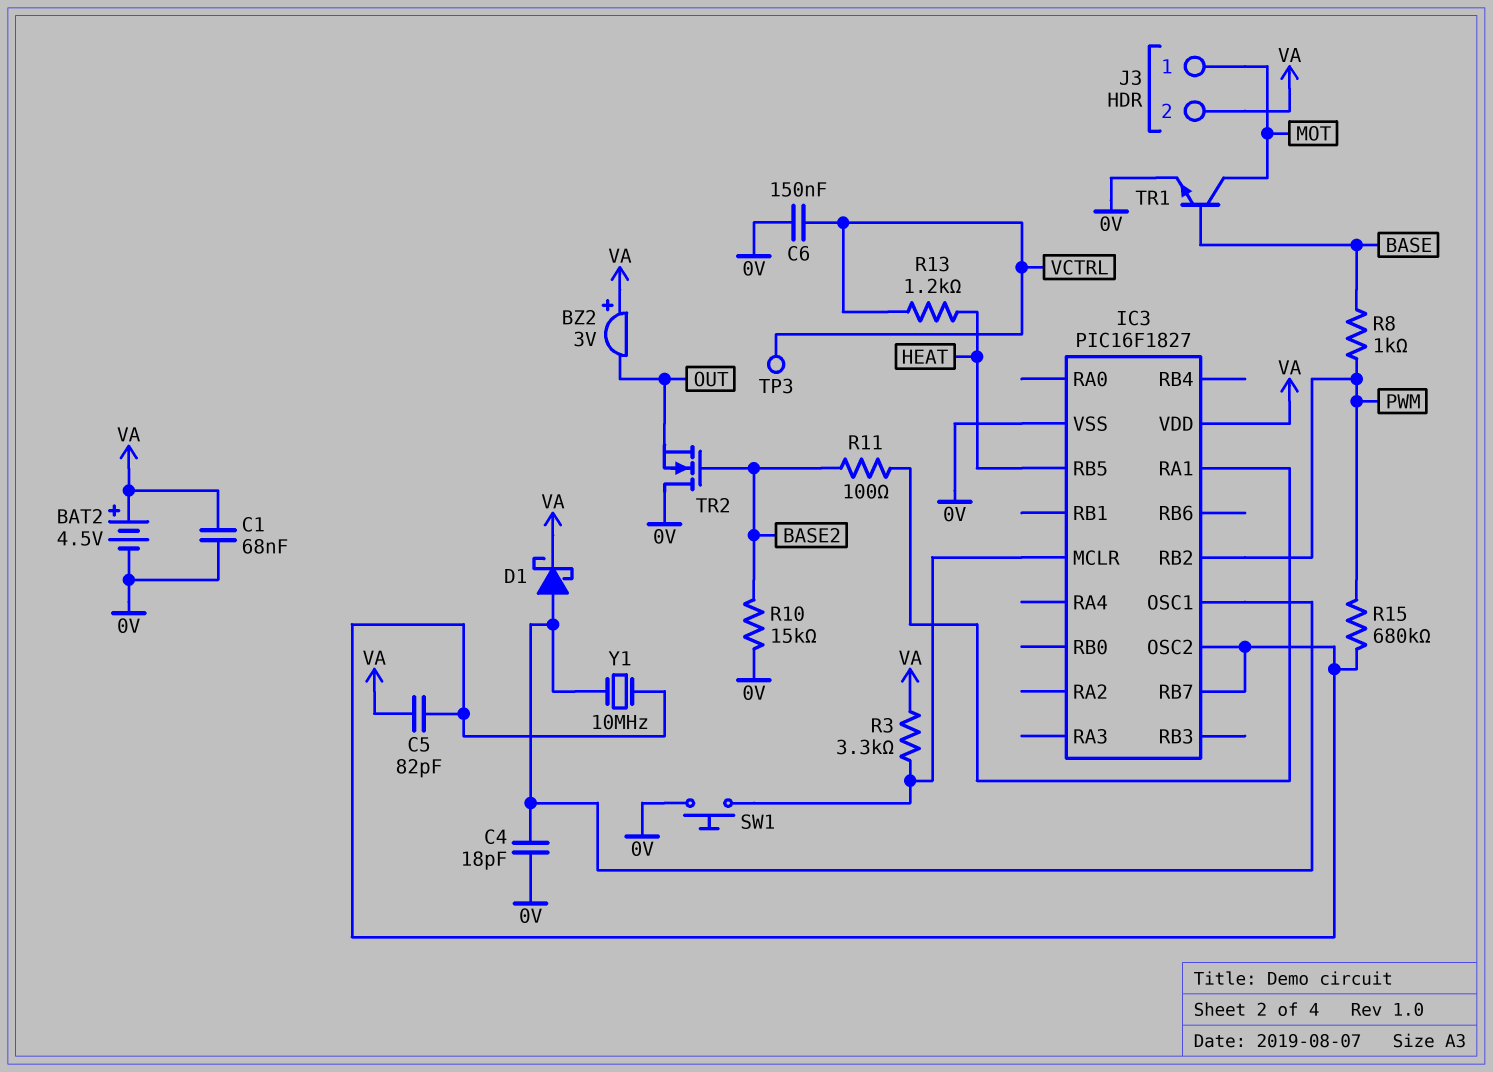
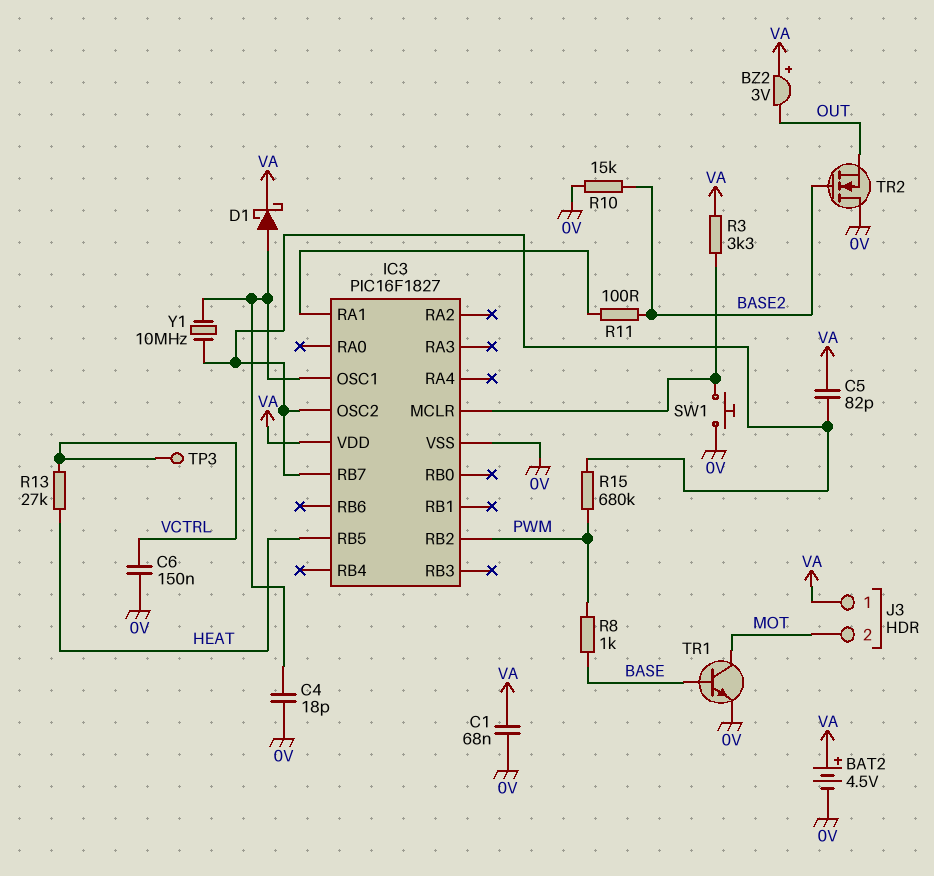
J3 pin 1: MOT -> VA
J3 pin 2: VA -> MOT
R13: 1.2k (HEAT, VCTRL) -> 27k (HEAT, VCTRL)

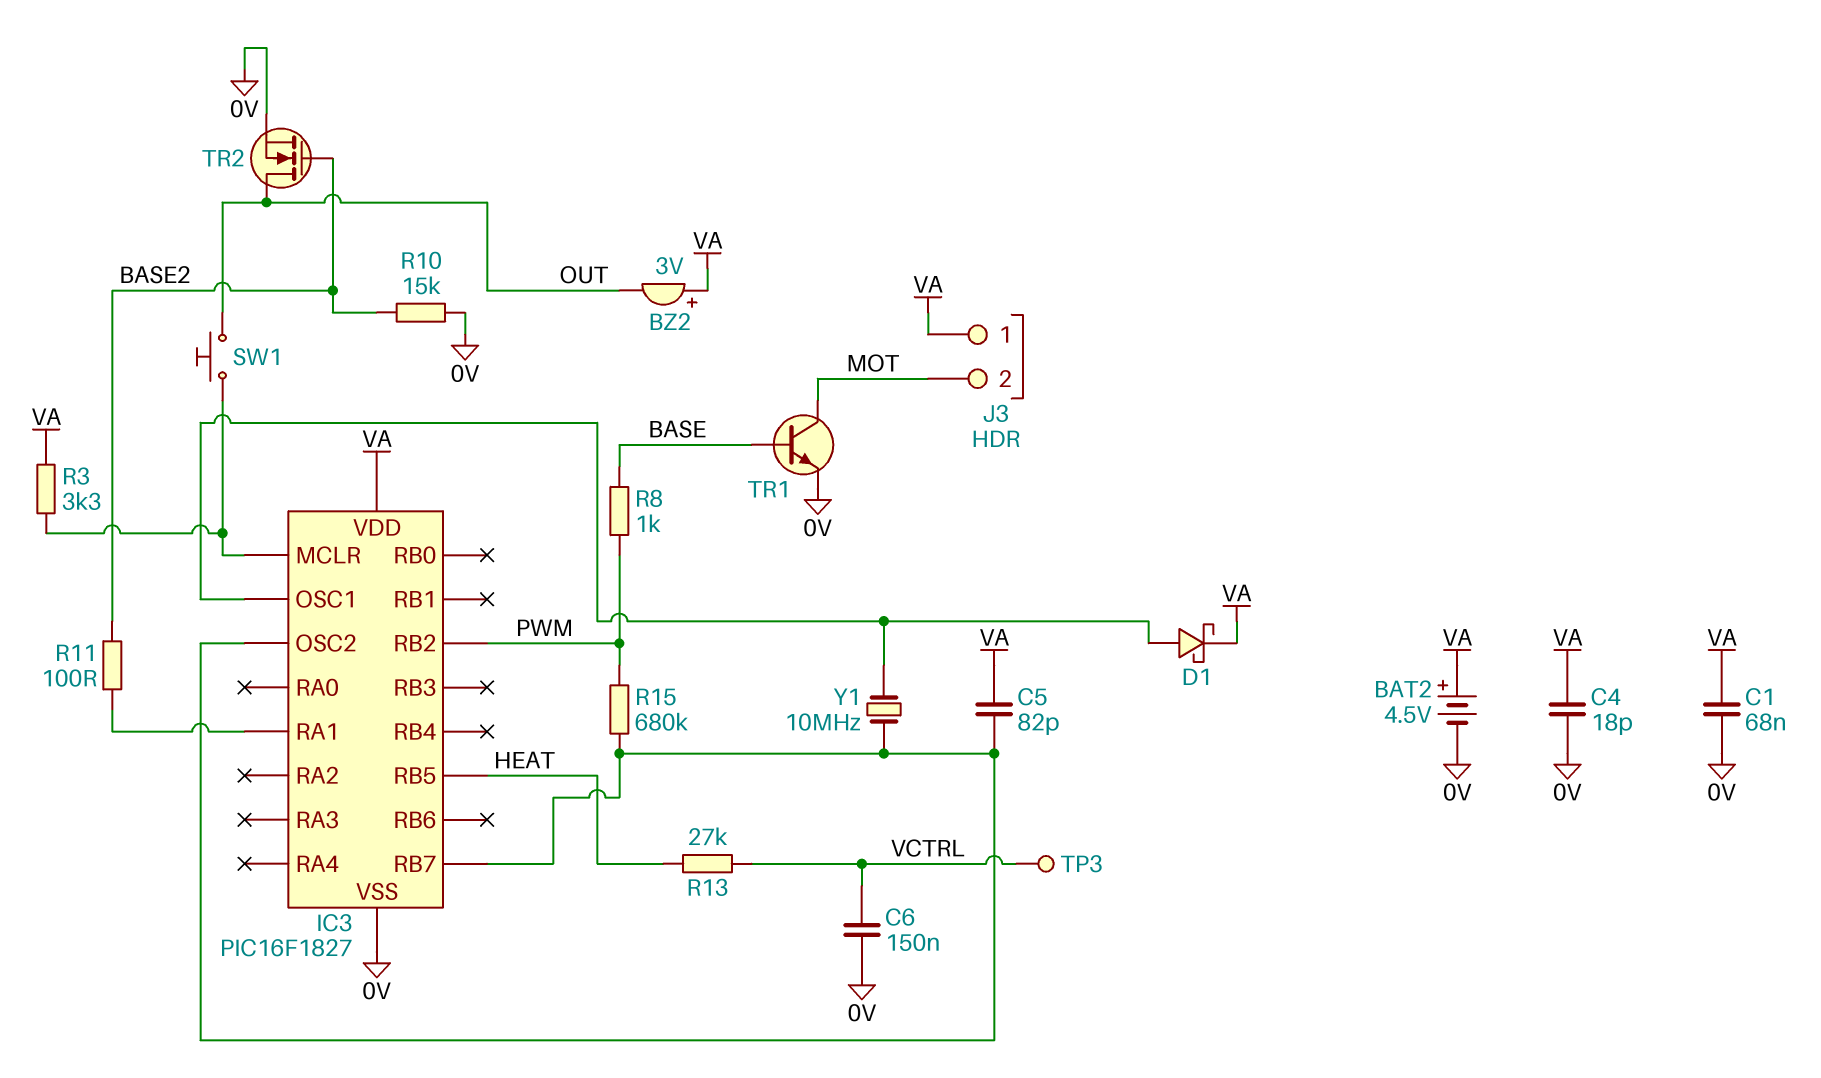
C4: 18pF (0V, IC3/OSC1) -> 18pF (0V, VA)
SW1: button (0V, IC3/MCLR) -> button (IC3/MCLR, OUT)
TR2: NMOS (G BASE2, D 0V, S OUT) -> NMOS (G BASE2, D OUT, S 0V)

